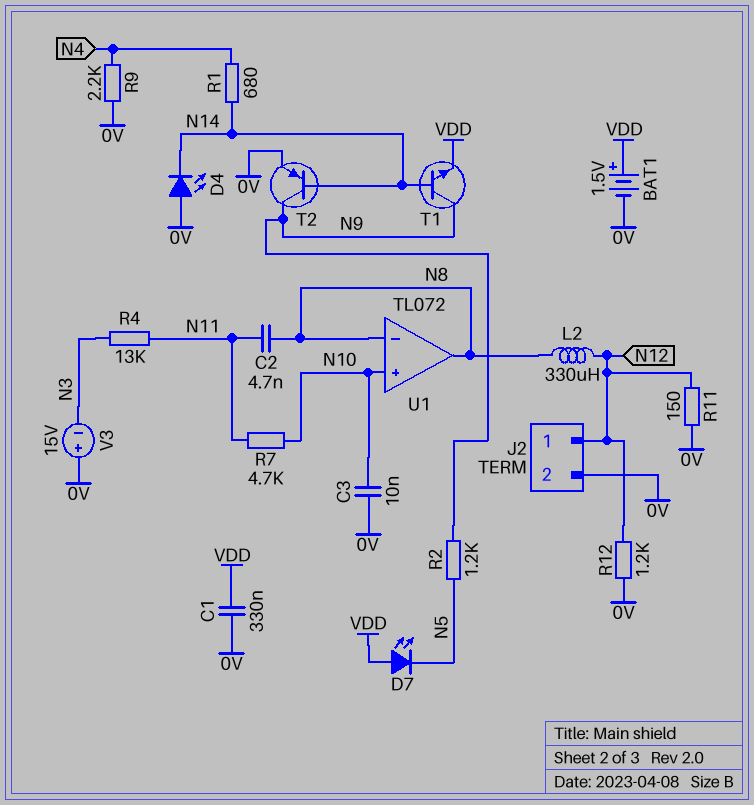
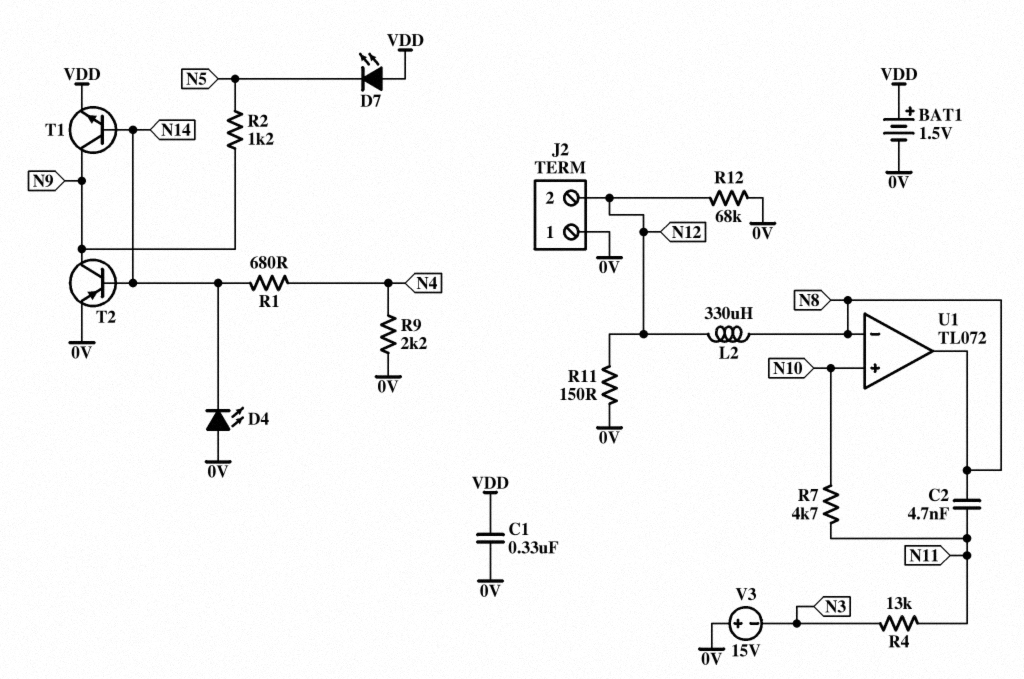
C3: 10nF (0V, N10) -> none
J2 pin 1: N12 -> 0V
J2 pin 2: 0V -> N12
R12: 1.2k (0V, N12) -> 68k (0V, N12)

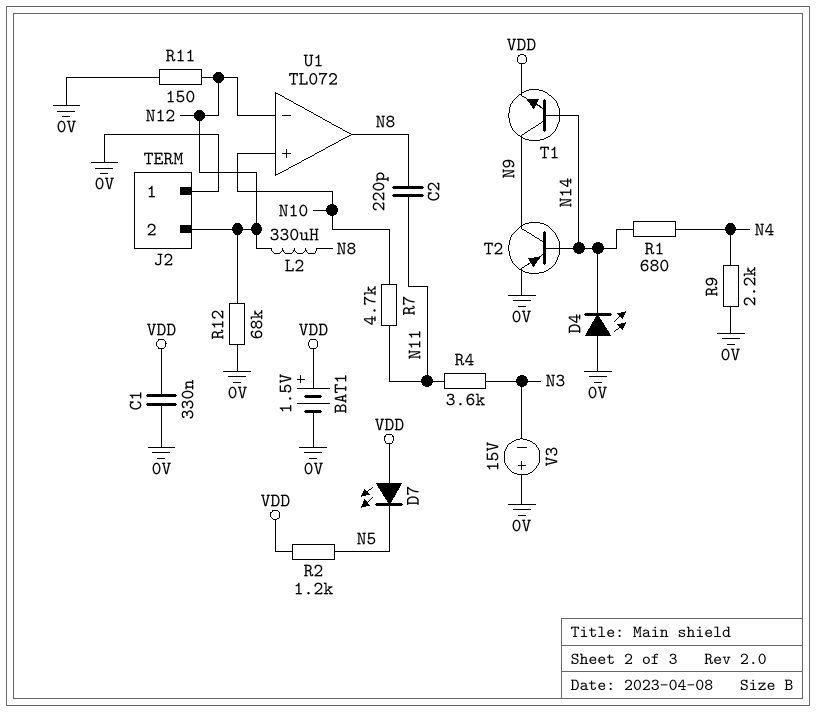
C2: 4.7nF (N8, N11) -> 220pF (N8, N11)
R2: 1.2k (N5, N9) -> 1.2k (N5, VDD)
R4: 13k (N3, N11) -> 3.6k (N3, N11)
U1 pin in-: N8 -> N12

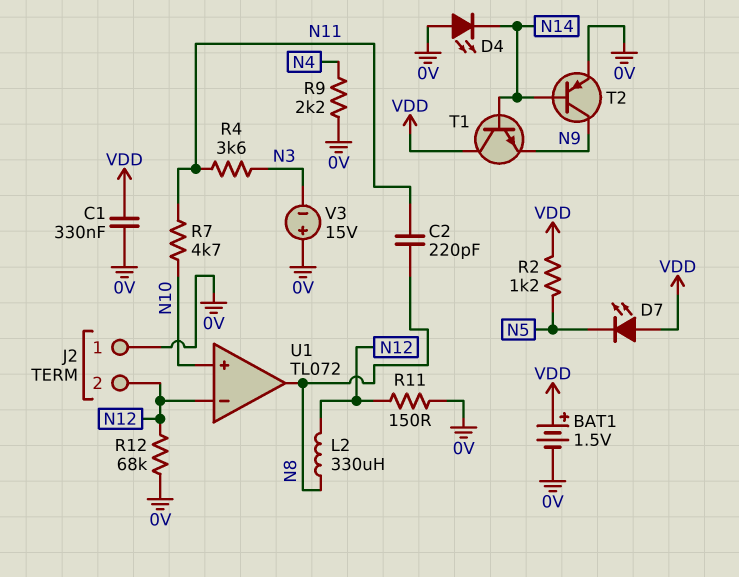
R1: 680 (N4, N14) -> none
T1: NPN (B N14, C N9, E VDD) -> NPN (B N14, C VDD, E N9)

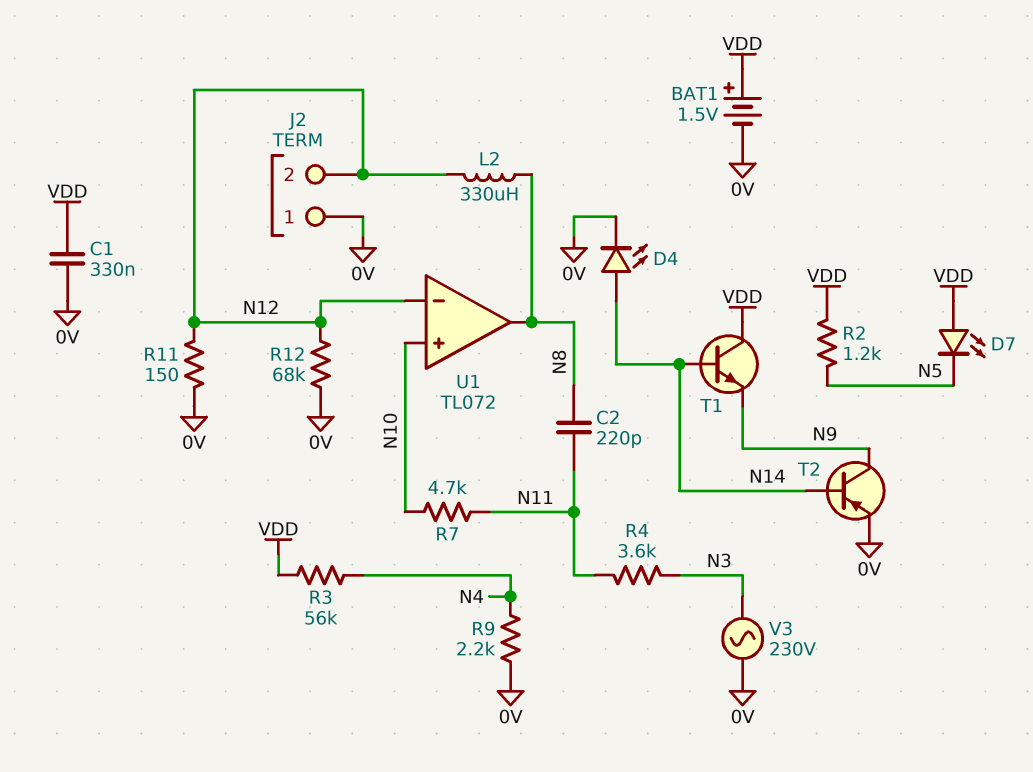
D4: LED (A 0V, K N14) -> LED (A N14, K 0V)
R3: none -> 56k (N4, VDD)
V3: 15V (plus 0V, minus N3) -> AC 230V (0V, N3)

